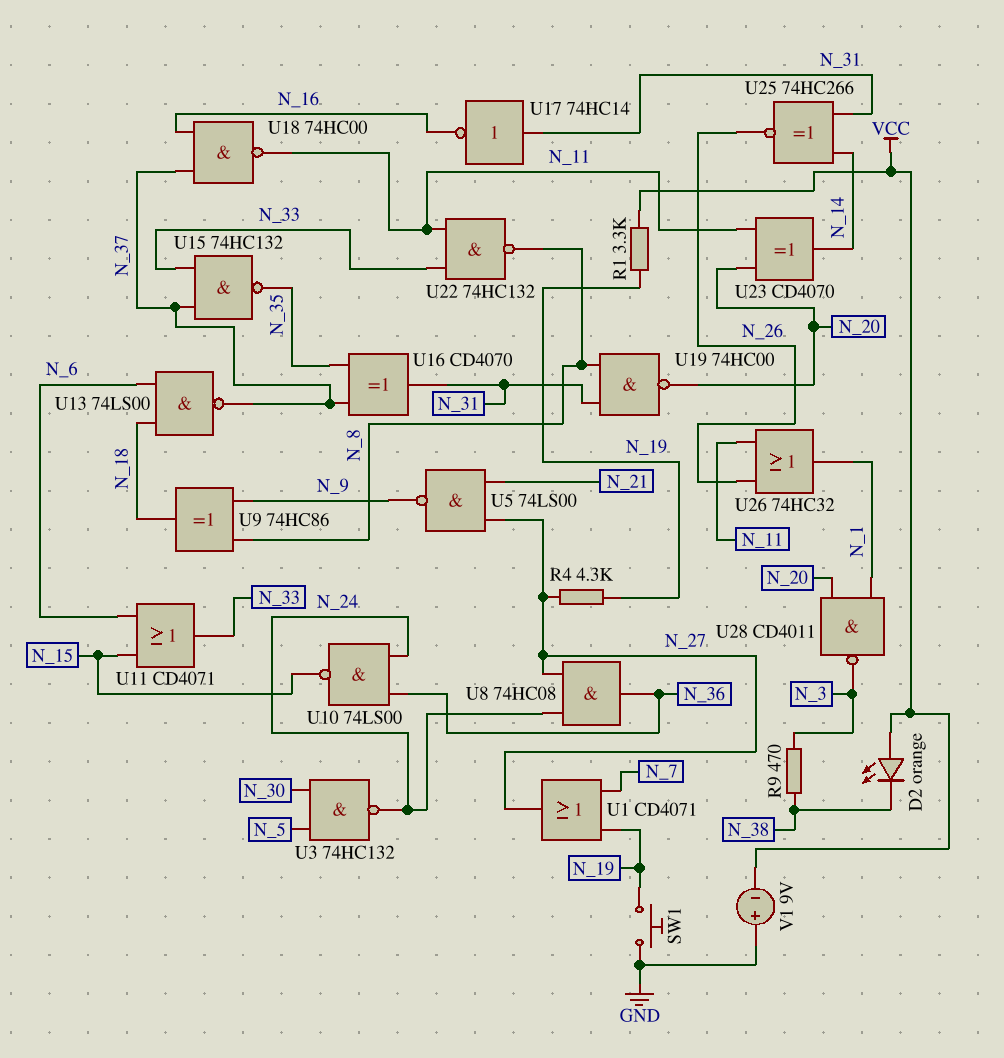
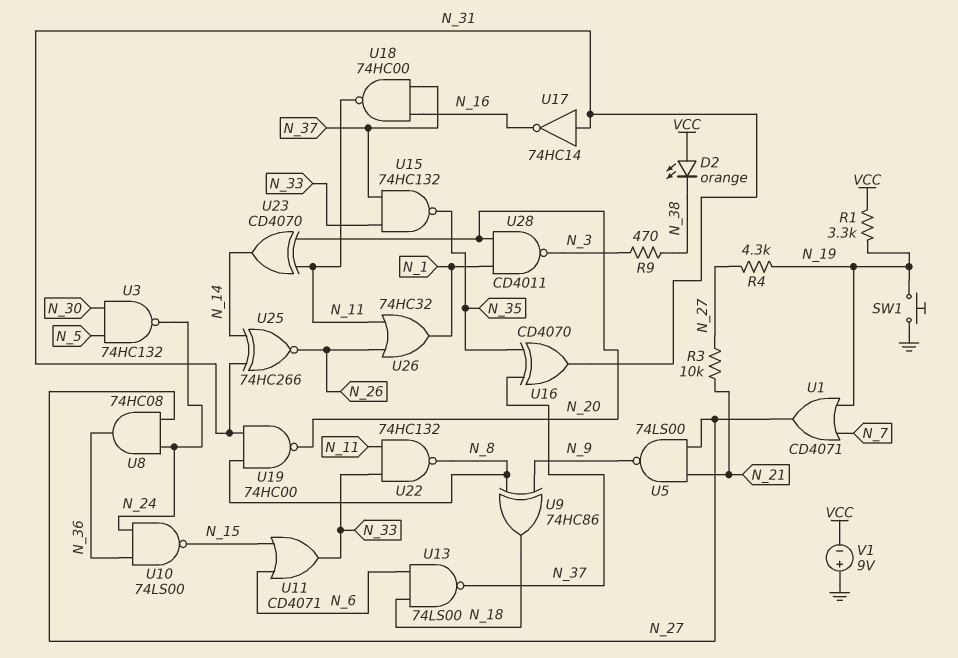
R3: none -> 10k (N_21, N_27)

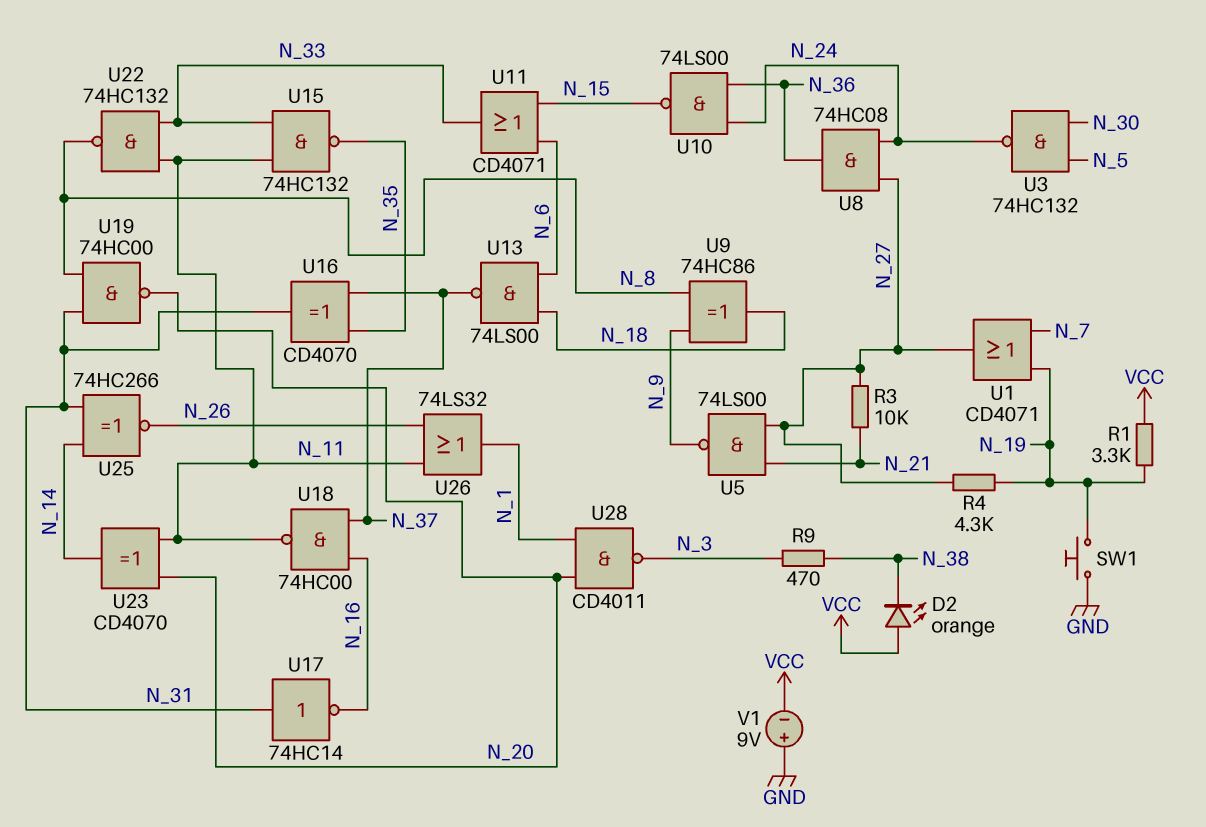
U15: NAND 74HC132 (in N_33, in N_37, out N_35) -> NAND 74HC132 (in N_11, in N_33, out N_35)
U26: OR 74HC32 (in N_11, in N_26, out N_1) -> OR 74LS32 (in N_11, in N_26, out N_1)

